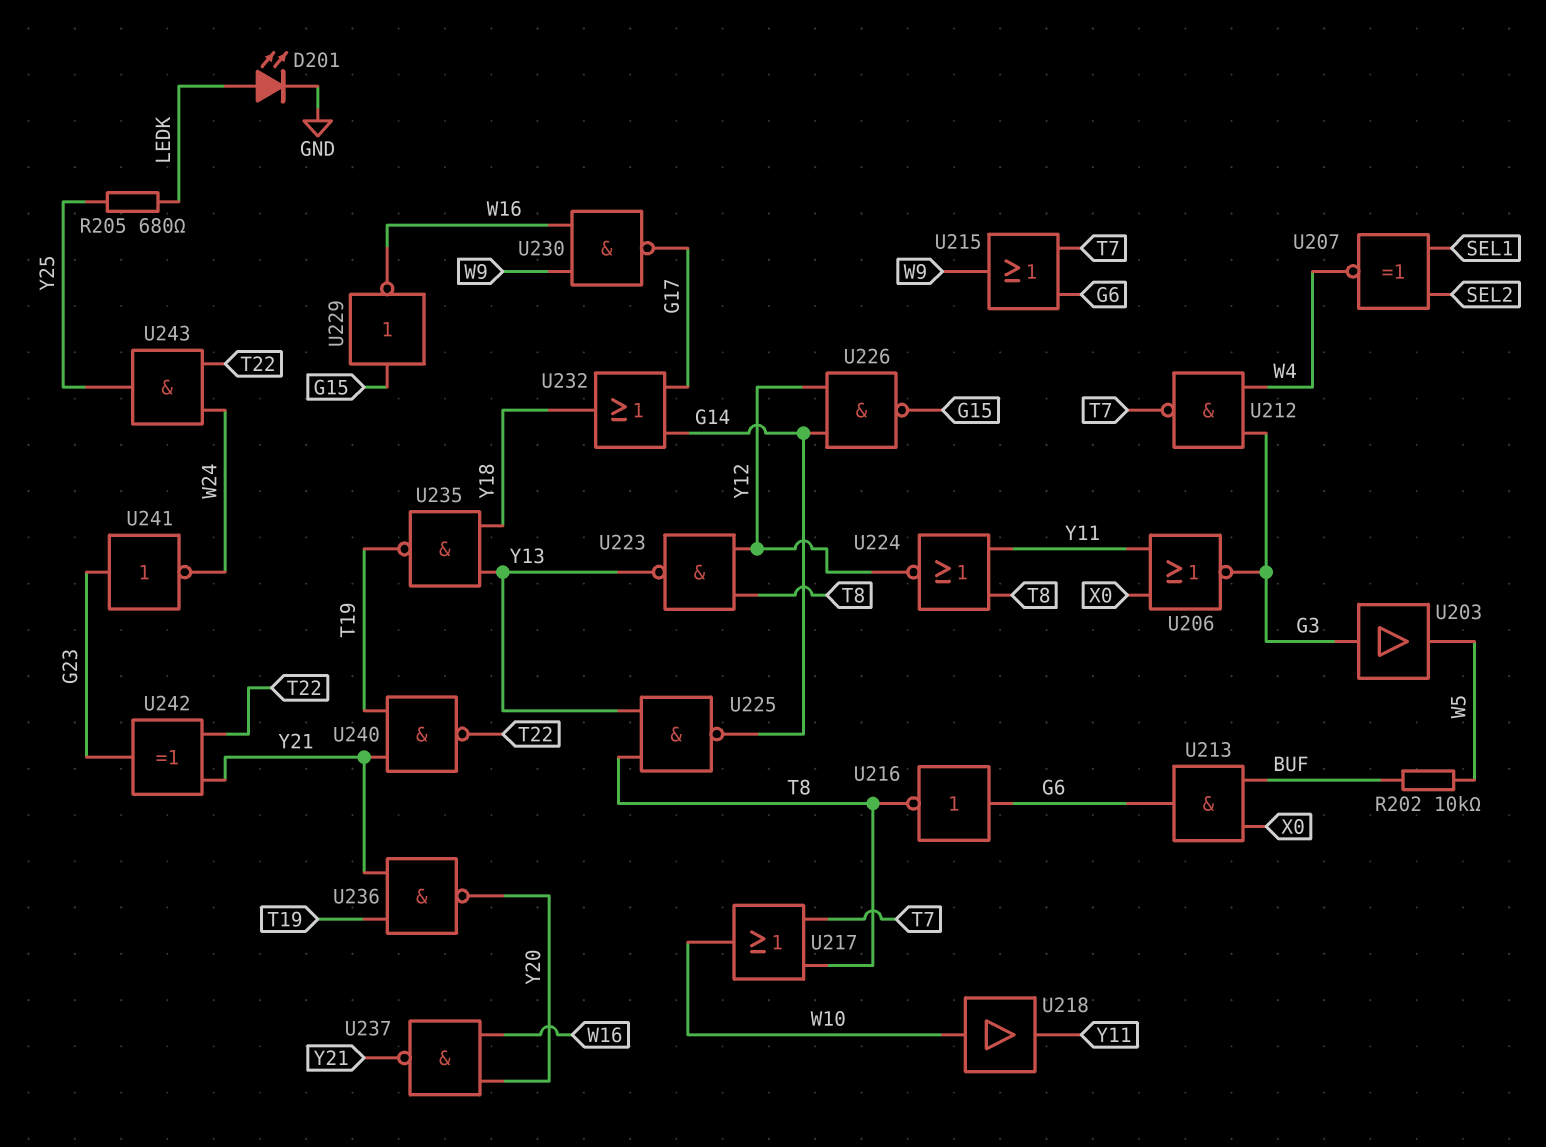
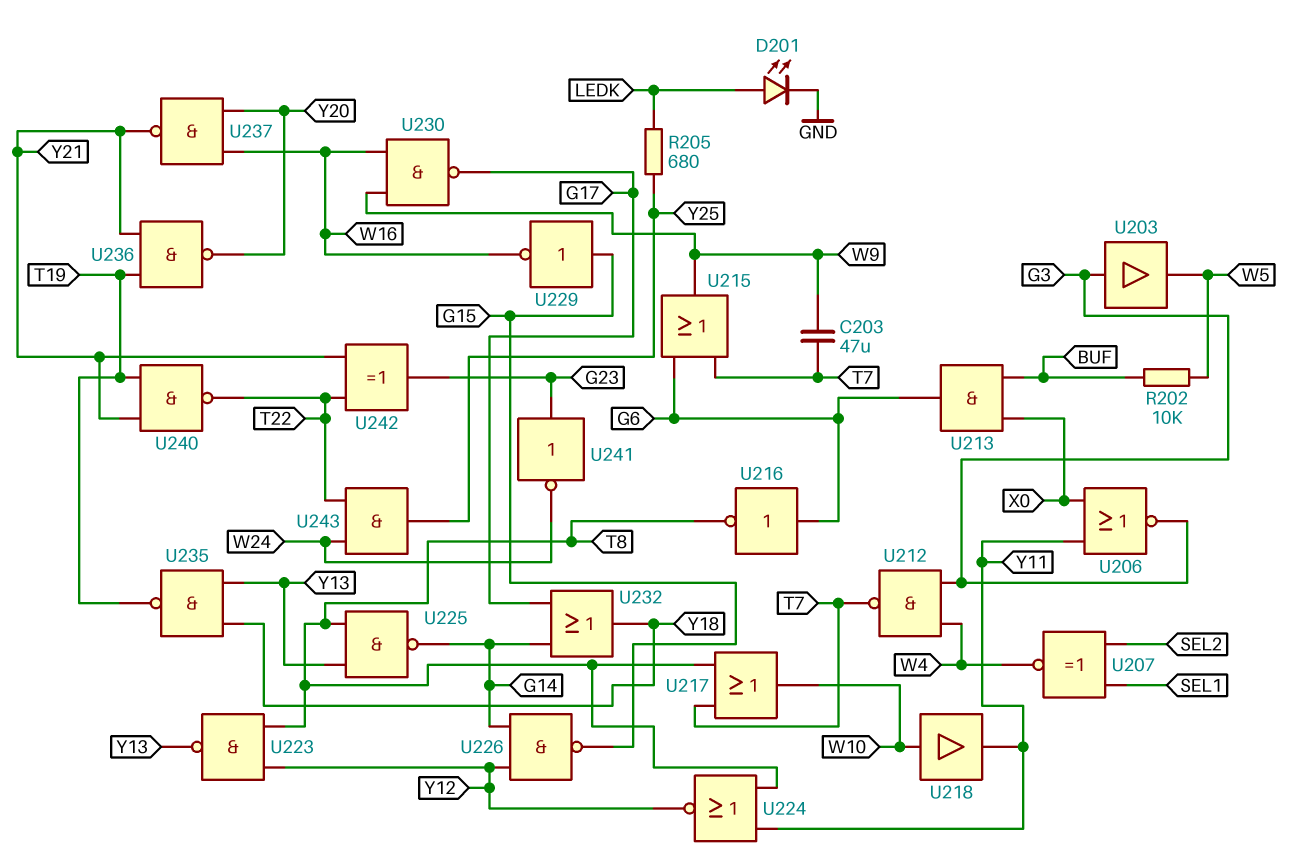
C203: none -> 47uF (T7, W9)

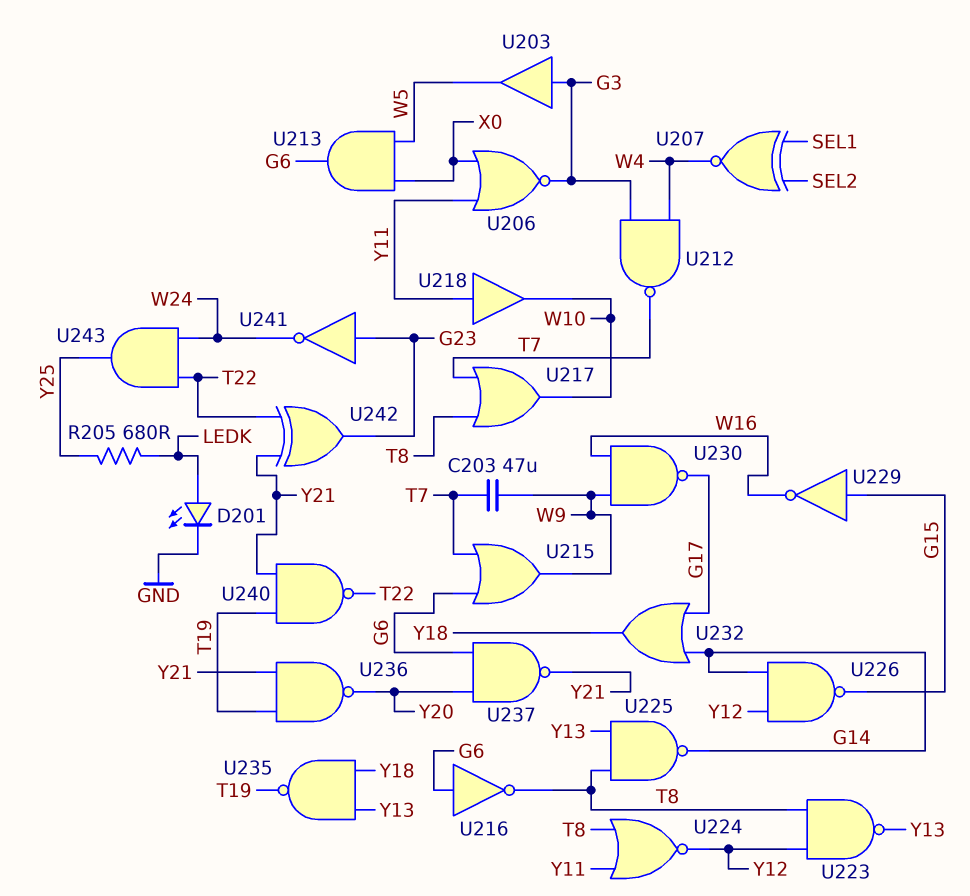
R202: 10k (BUF, W5) -> none
U213: AND (in BUF, in X0, out G6) -> AND (in W5, in X0, out G6)
U218: buffer (in W10, out Y11) -> buffer (in Y11, out W10)
U237: NAND (in W16, in Y20, out Y21) -> NAND (in G6, in Y20, out Y21)

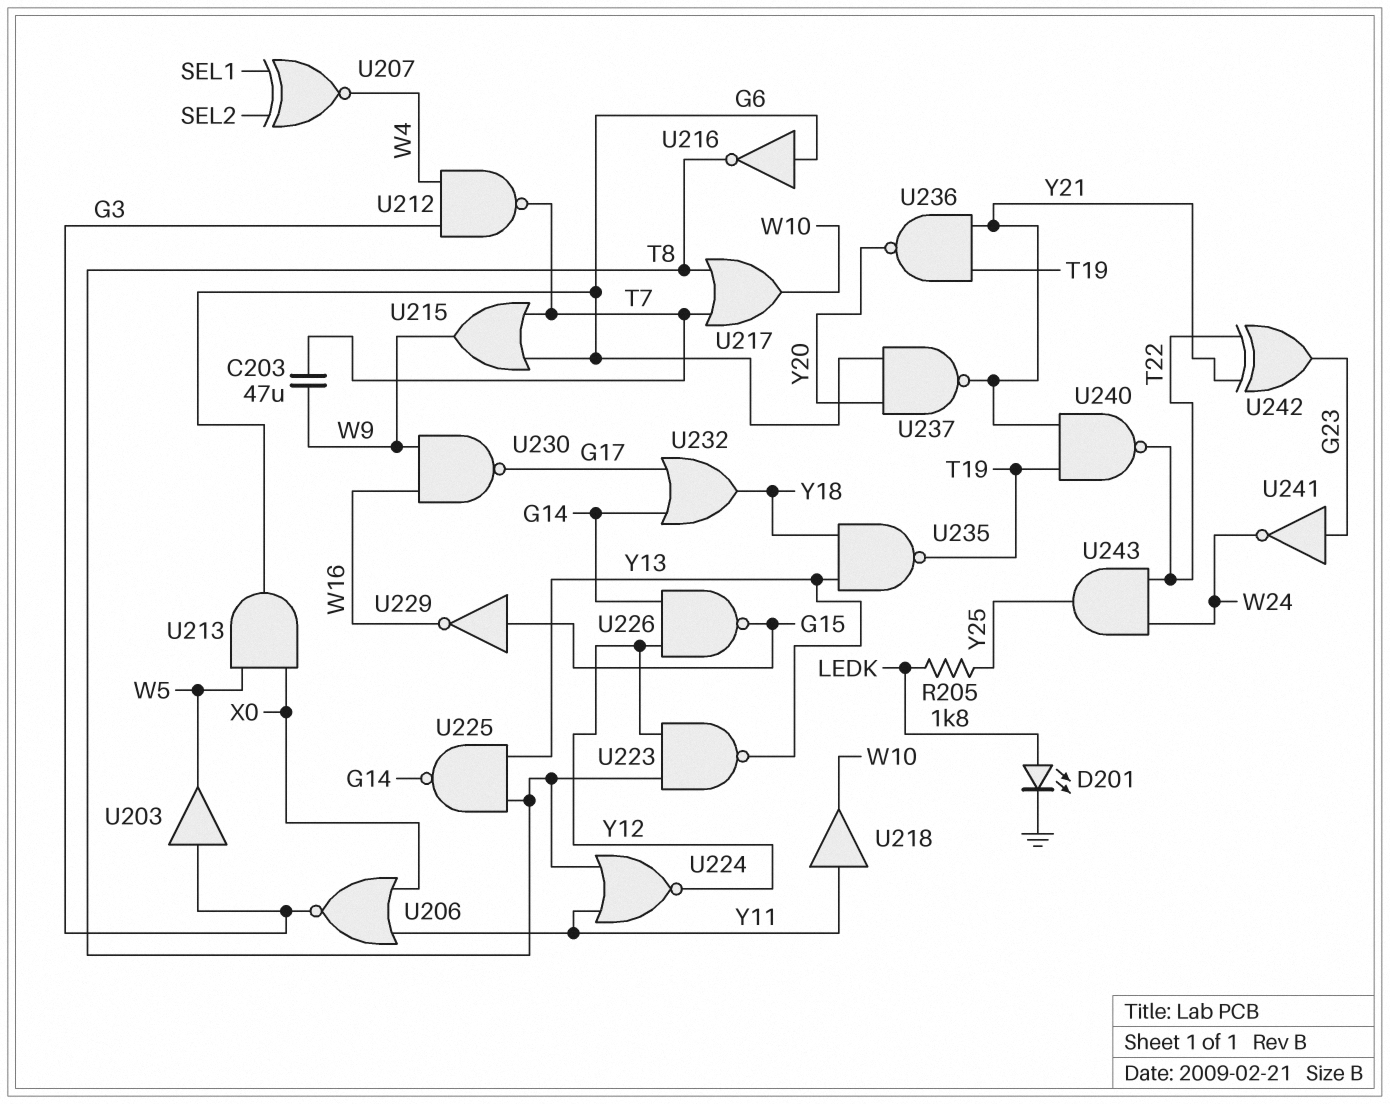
R205: 680 (LEDK, Y25) -> 1.8k (LEDK, Y25)

